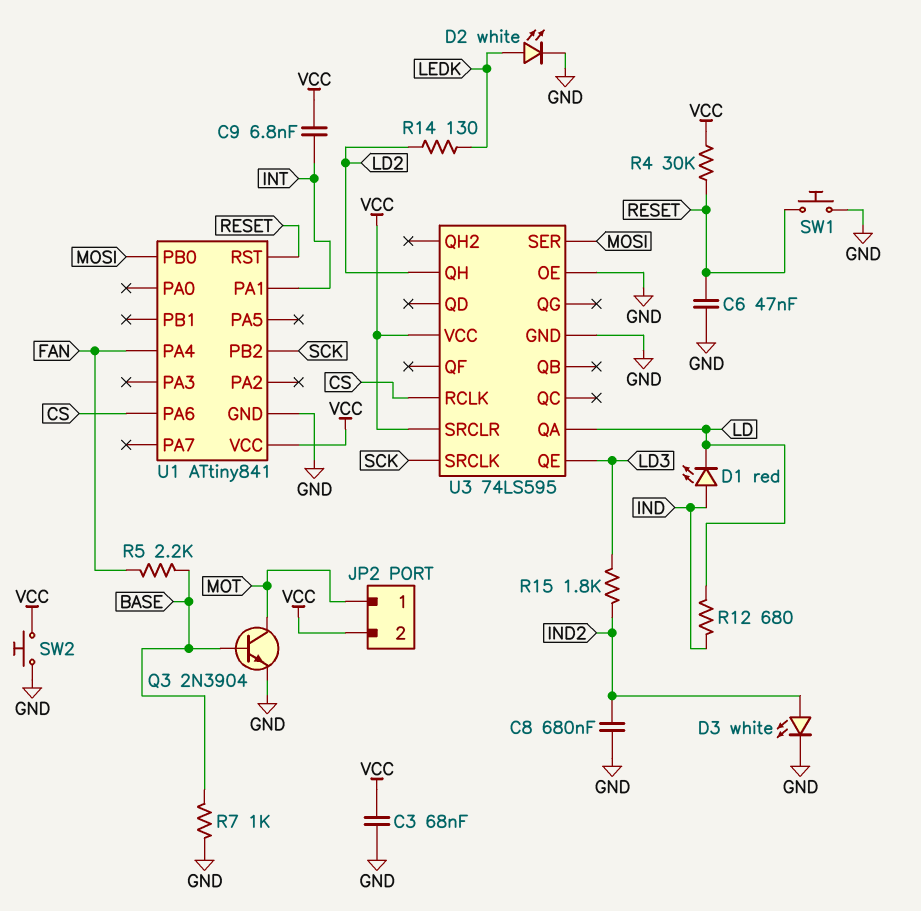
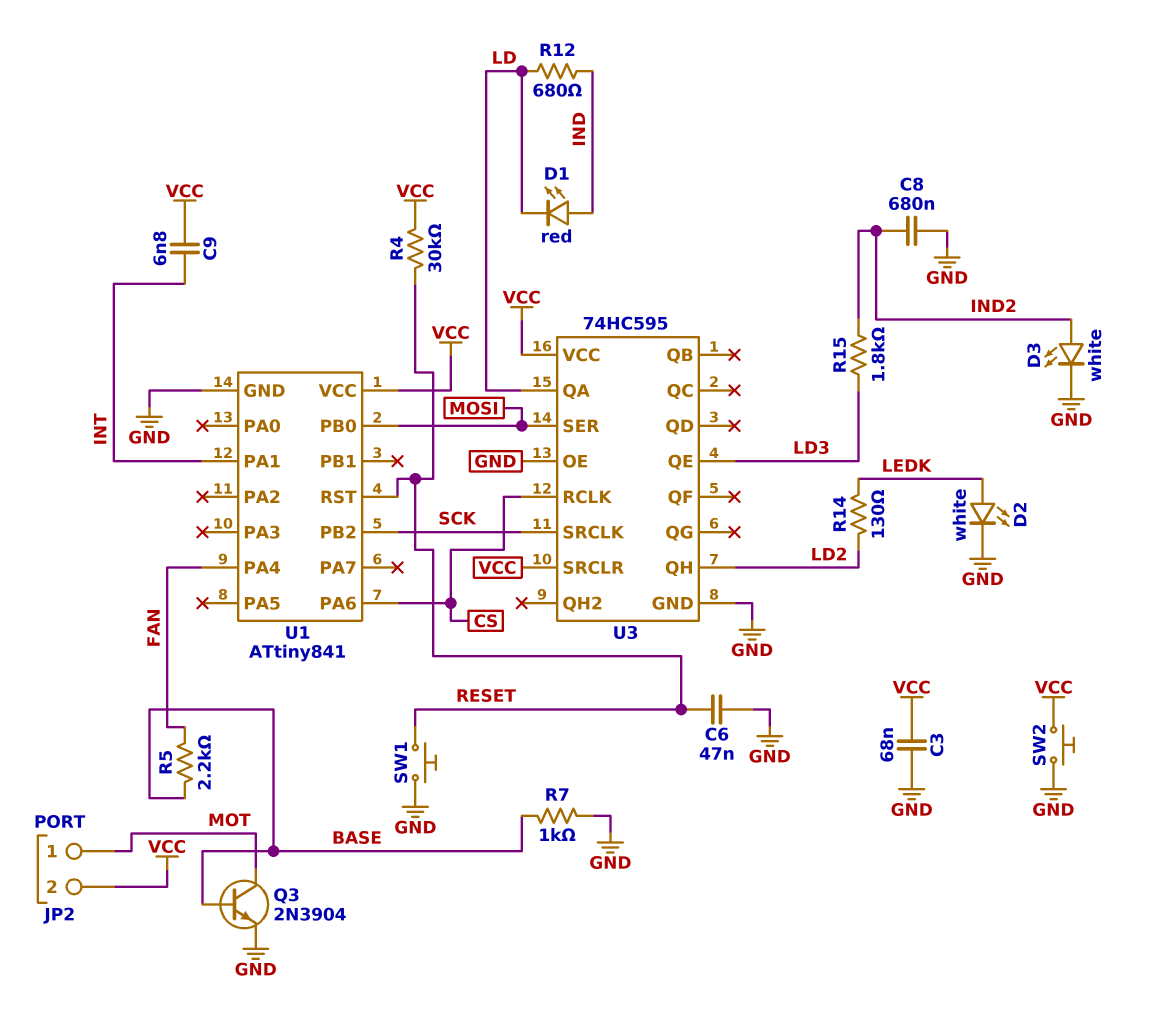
U3: 74LS595 -> 74HC595

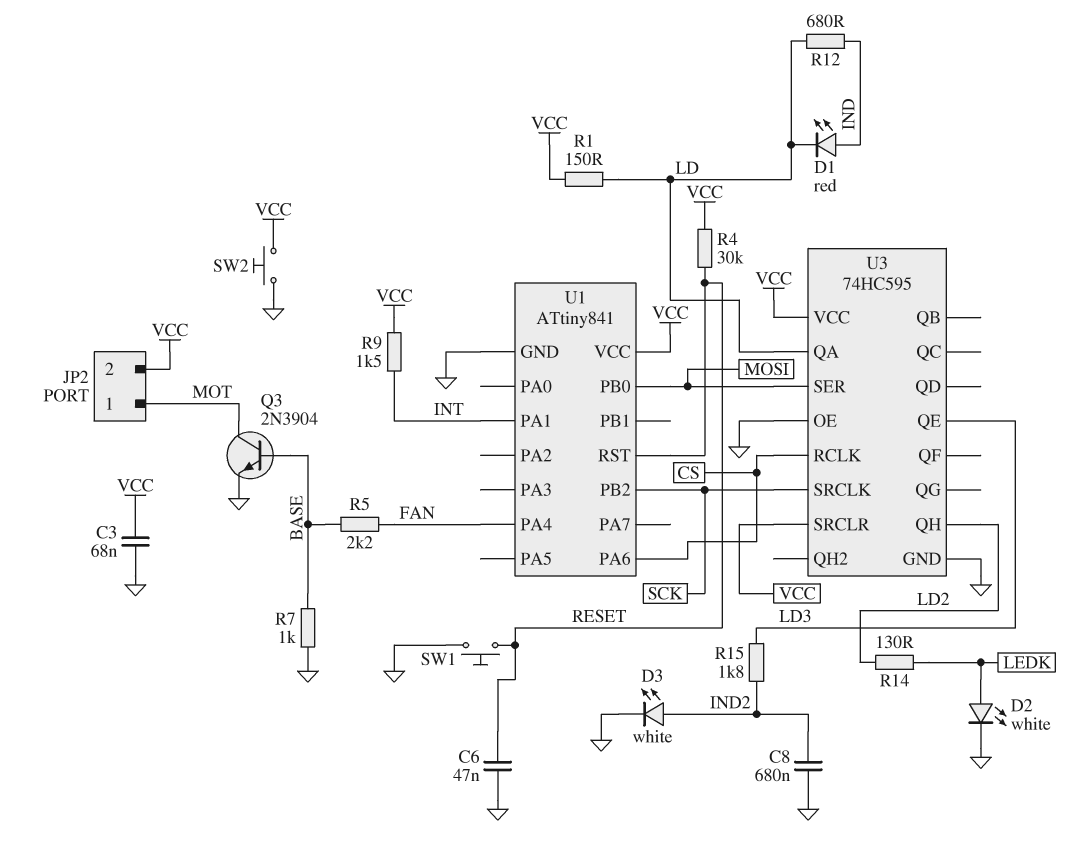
C9: 6.8nF (INT, VCC) -> none
R1: none -> 150 (LD, VCC)
R9: none -> 1.5k (INT, VCC)

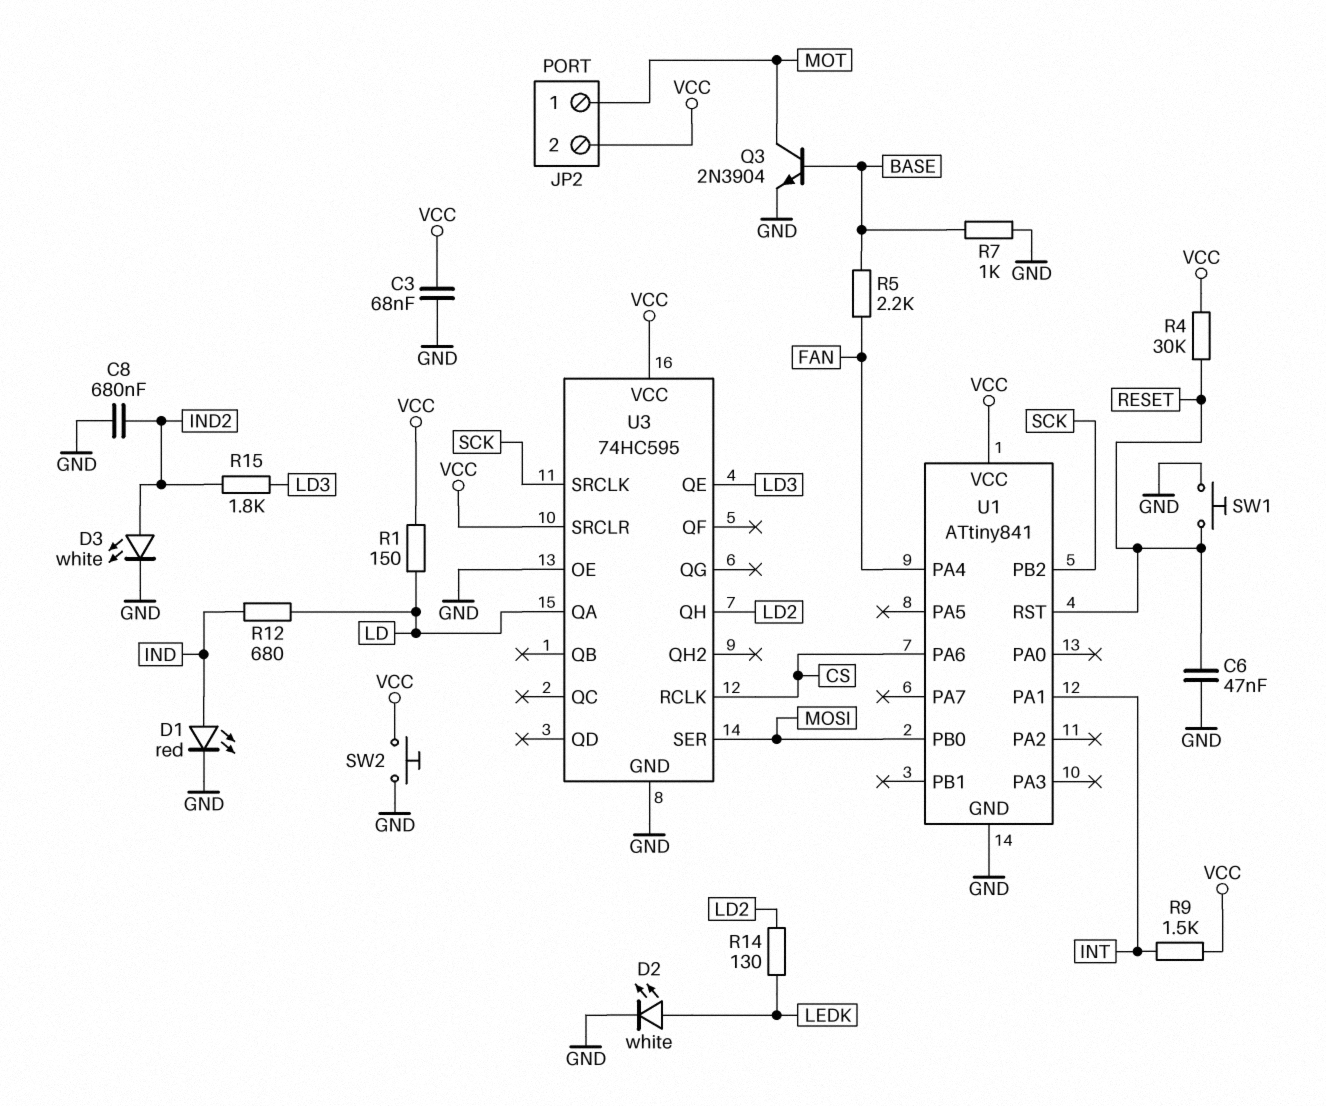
D1: LED red (A IND, K LD) -> LED red (A IND, K GND)

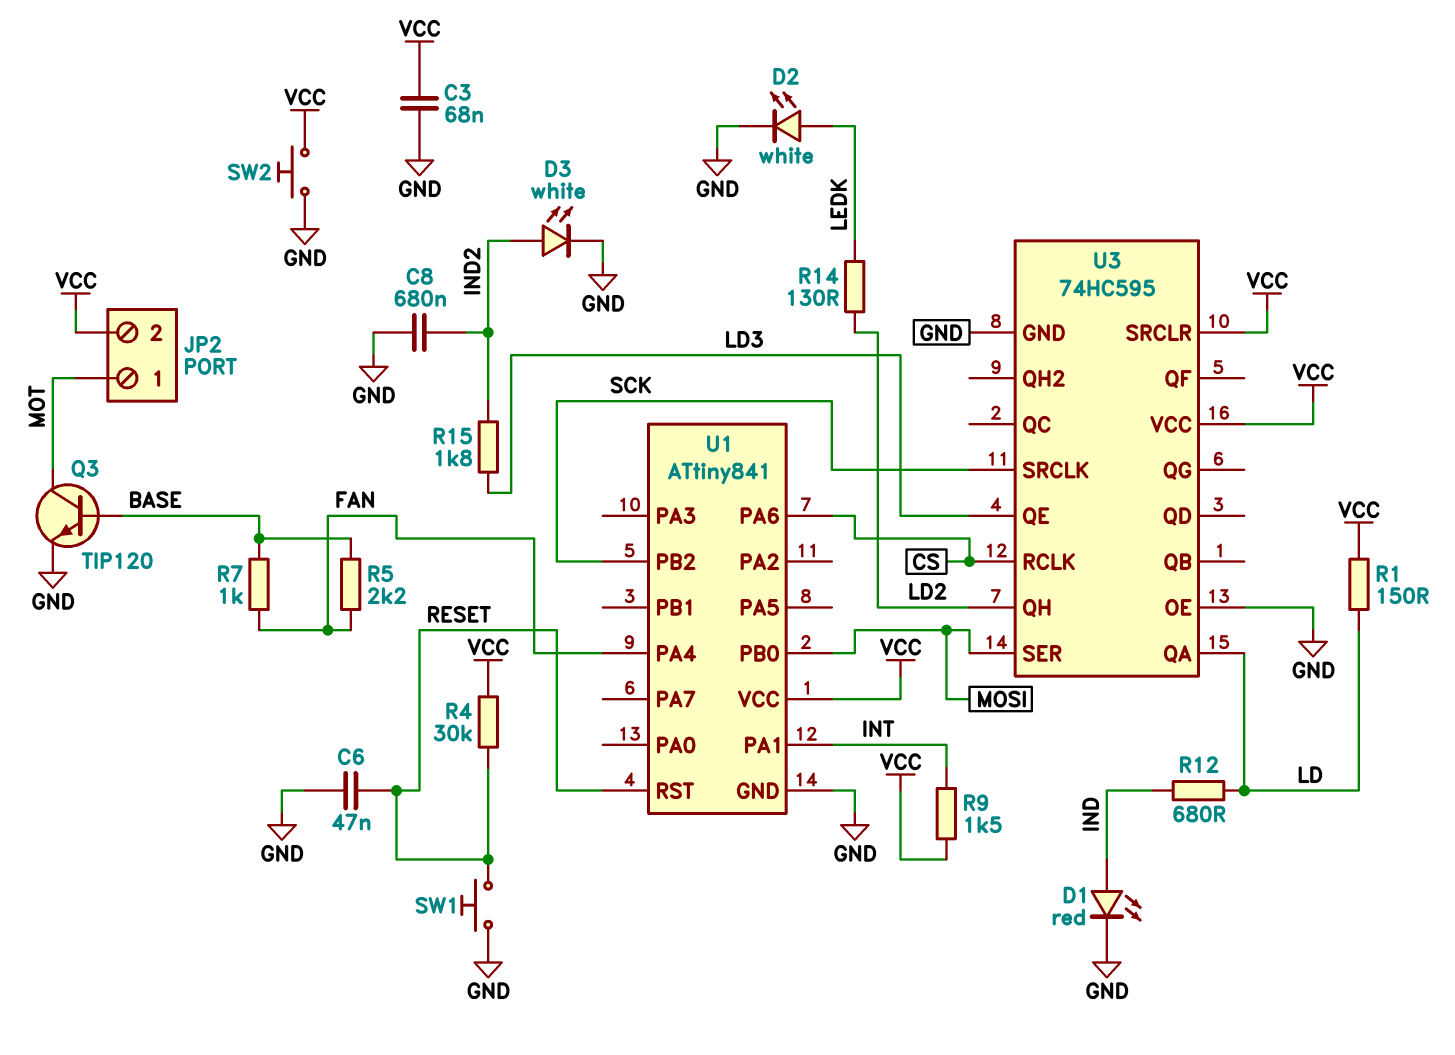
Q3: NPN 2N3904 (B BASE, C MOT, E GND) -> NPN TIP120 (B BASE, C MOT, E GND)
R7: 1k (BASE, GND) -> 1k (BASE, FAN)

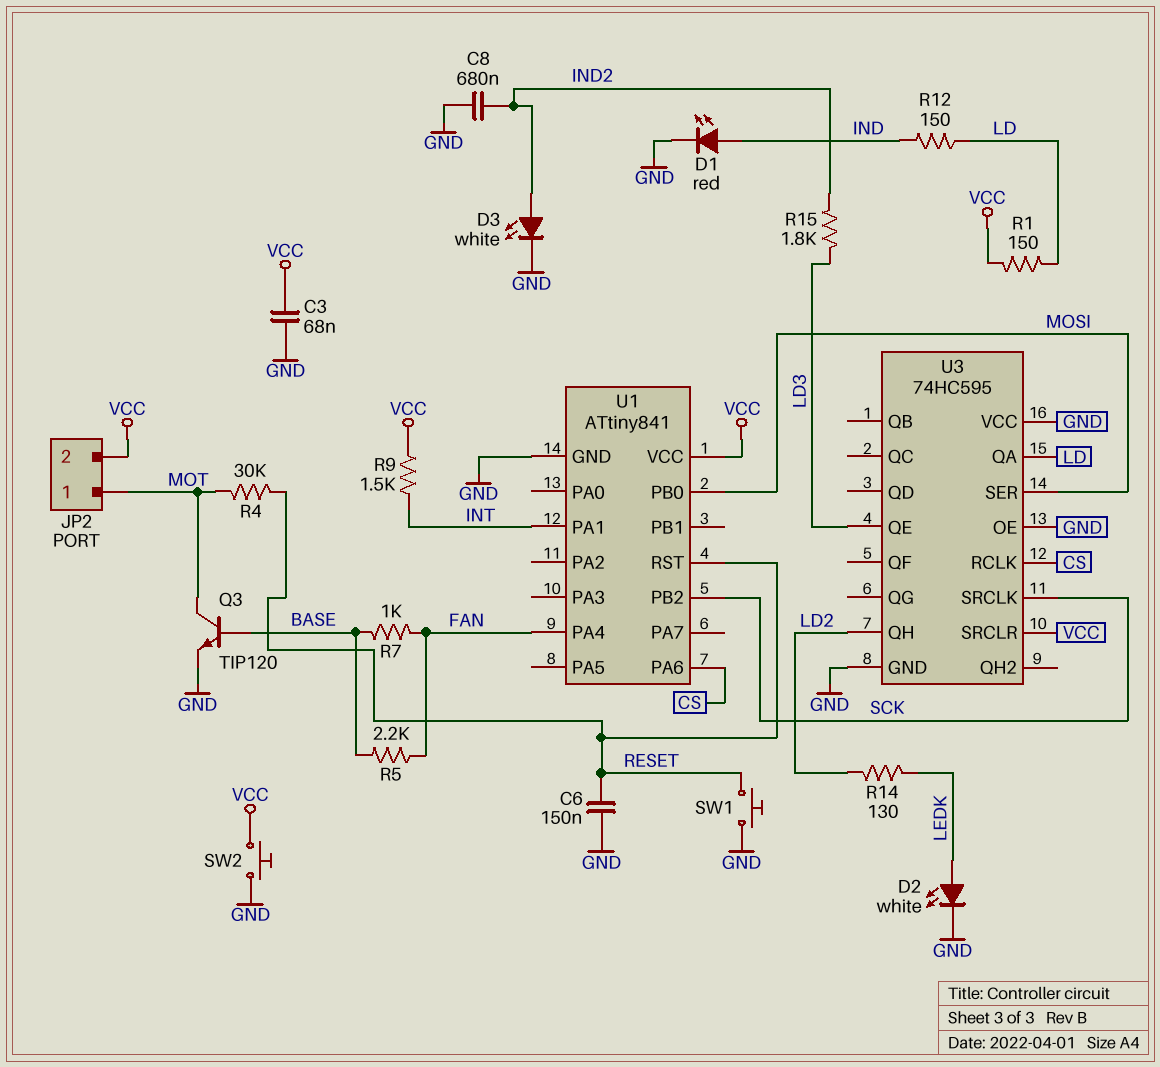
C6: 47nF (GND, RESET) -> 150nF (GND, RESET)
R4: 30k (RESET, VCC) -> 30k (MOT, RESET)
R12: 680 (IND, LD) -> 150 (IND, LD)
U3 pin VCC: VCC -> GND

